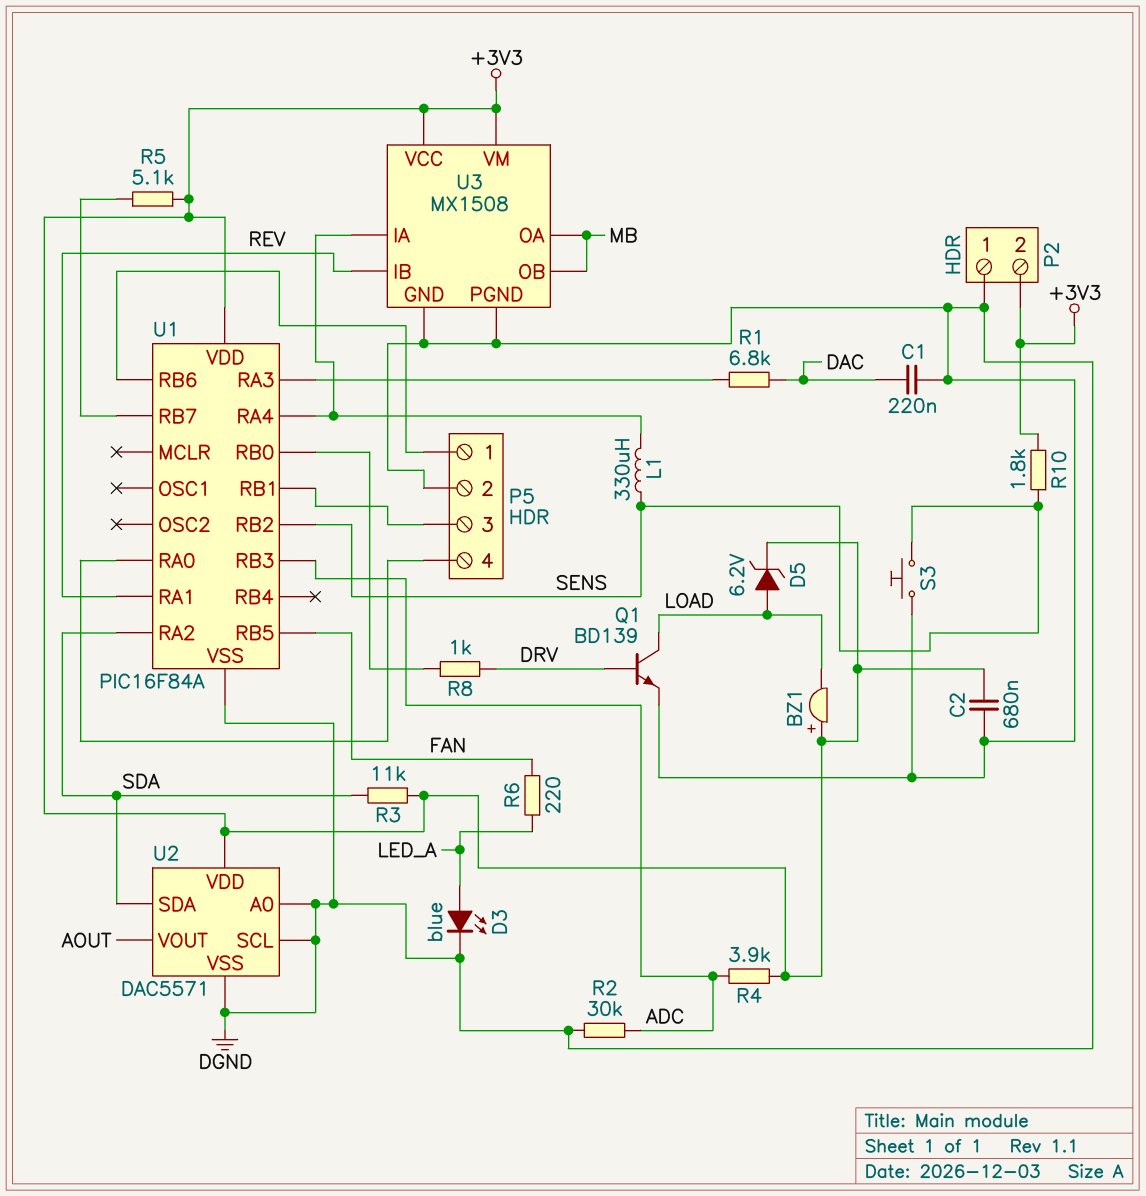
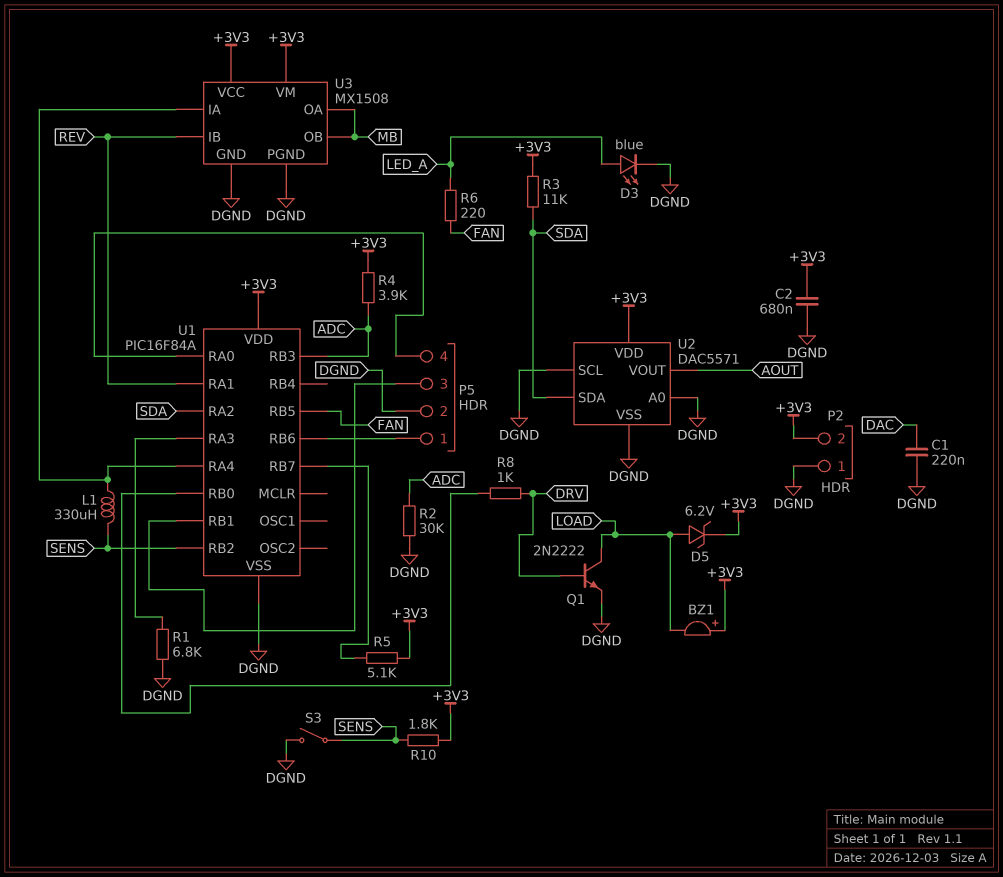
Q1: NPN BD139 (B DRV, C LOAD, E DGND) -> NPN 2N2222 (B DRV, C LOAD, E DGND)
R1: 6.8k (DAC, U1/RA3) -> 6.8k (DGND, U1/RA3)
S3: button (DGND, SENS) -> switch (DGND, SENS)

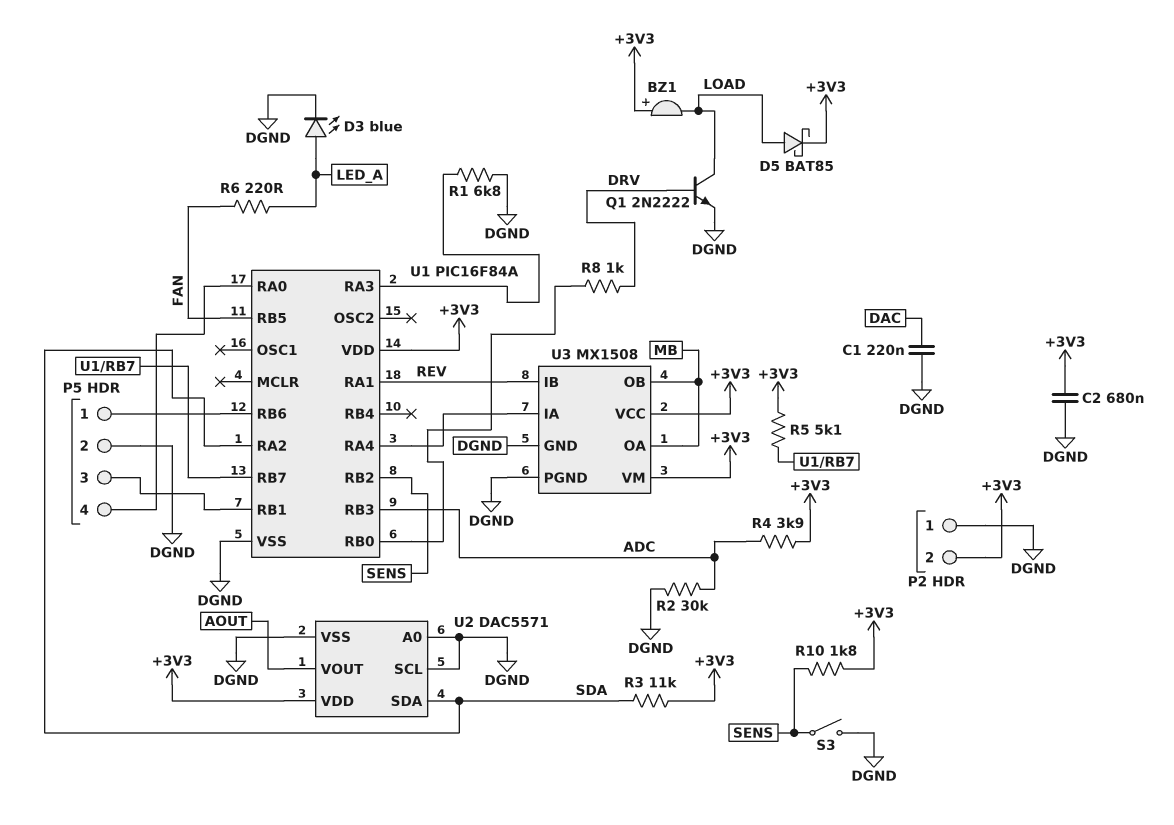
D5: zener 6.2V (A LOAD, K +3V3) -> schottky BAT85 (A LOAD, K +3V3)
L1: 330uH (SENS, U1/RA4) -> none

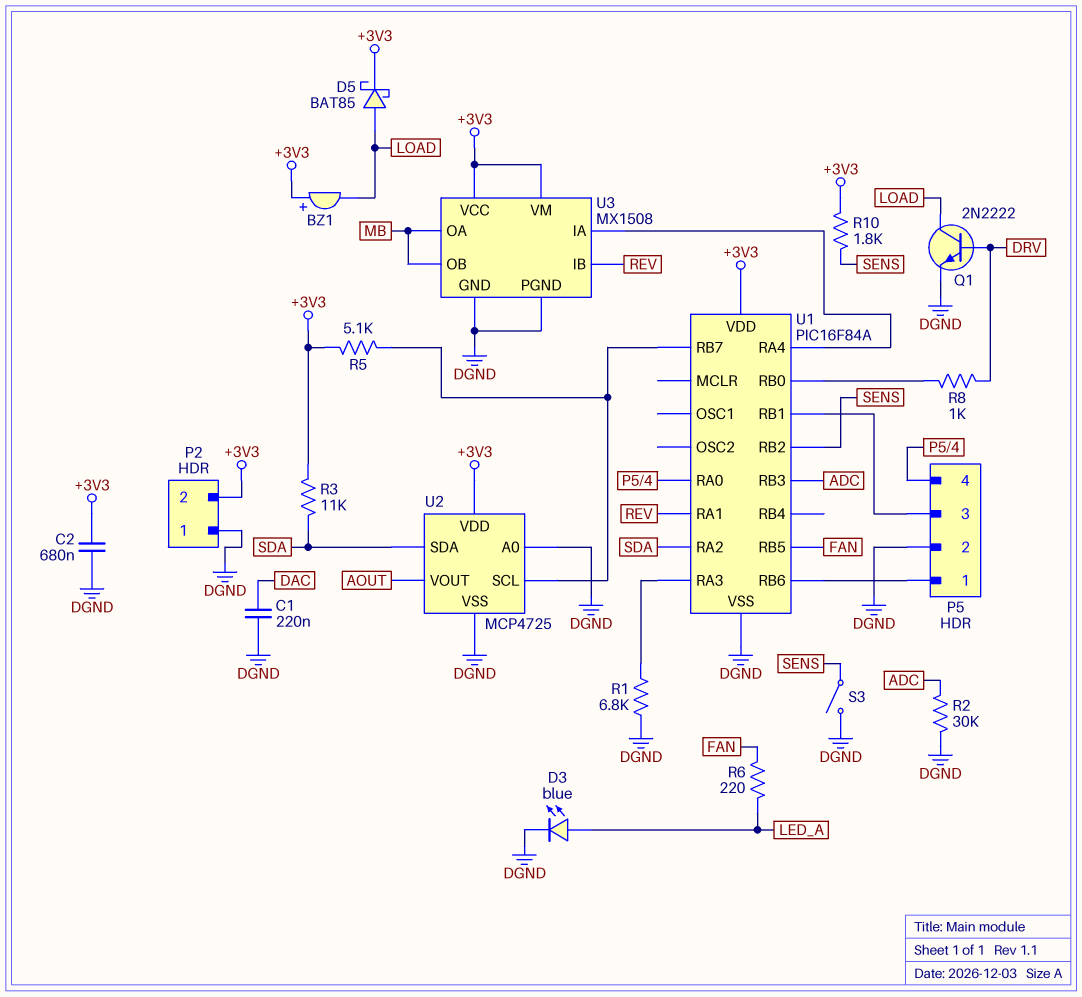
R4: 3.9k (+3V3, ADC) -> none
U2: DAC5571 -> MCP4725
U2 pin SCL: DGND -> U1/RB7

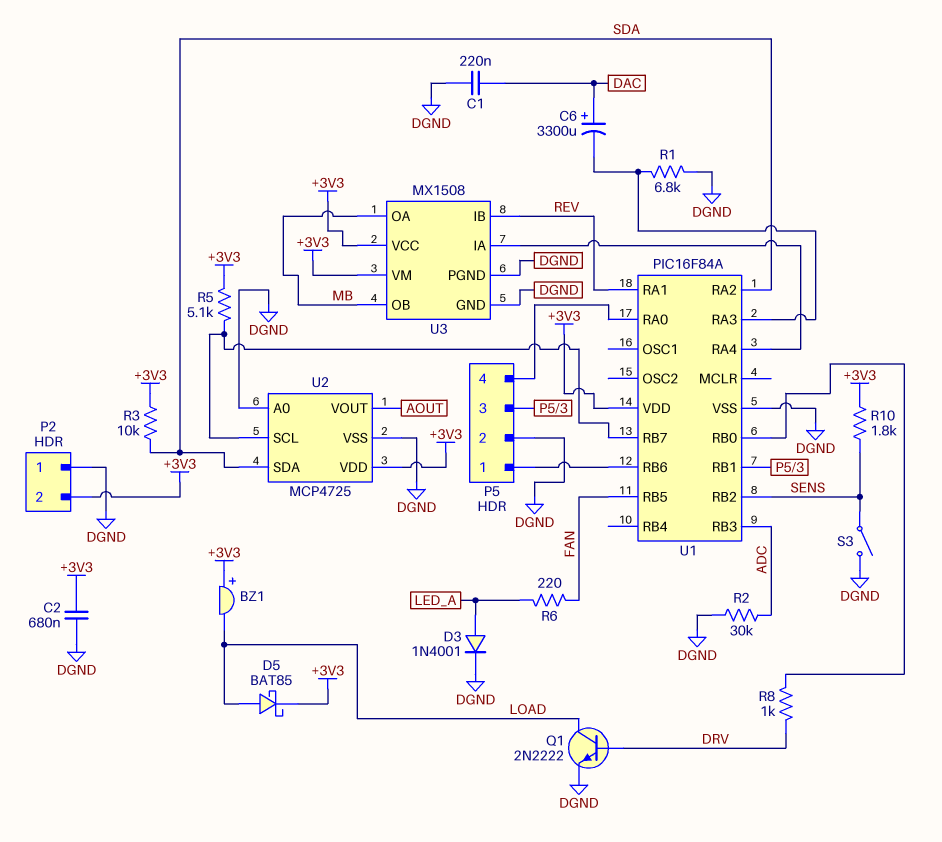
C6: none -> 3300uF (plus DAC, minus U1/RA3)
D3: LED blue (A LED_A, K DGND) -> diode 1N4001 (A LED_A, K DGND)
R3: 11k (+3V3, SDA) -> 10k (+3V3, SDA)

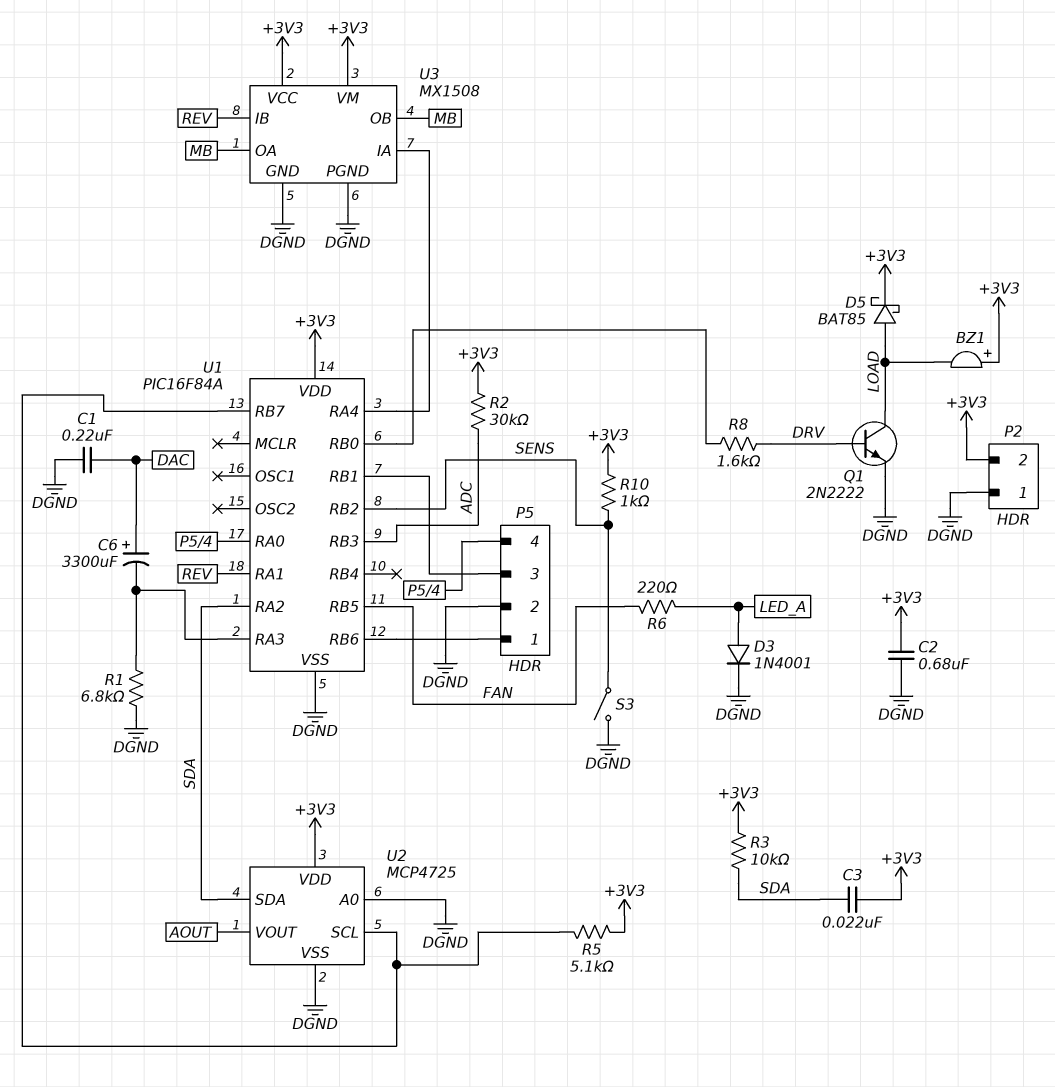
C3: none -> 22nF (+3V3, SDA)
R2: 30k (ADC, DGND) -> 30k (+3V3, ADC)
R8: 1k (DRV, U1/RB0) -> 1.6k (DRV, U1/RB0)
R10: 1.8k (+3V3, SENS) -> 1k (+3V3, SENS)

